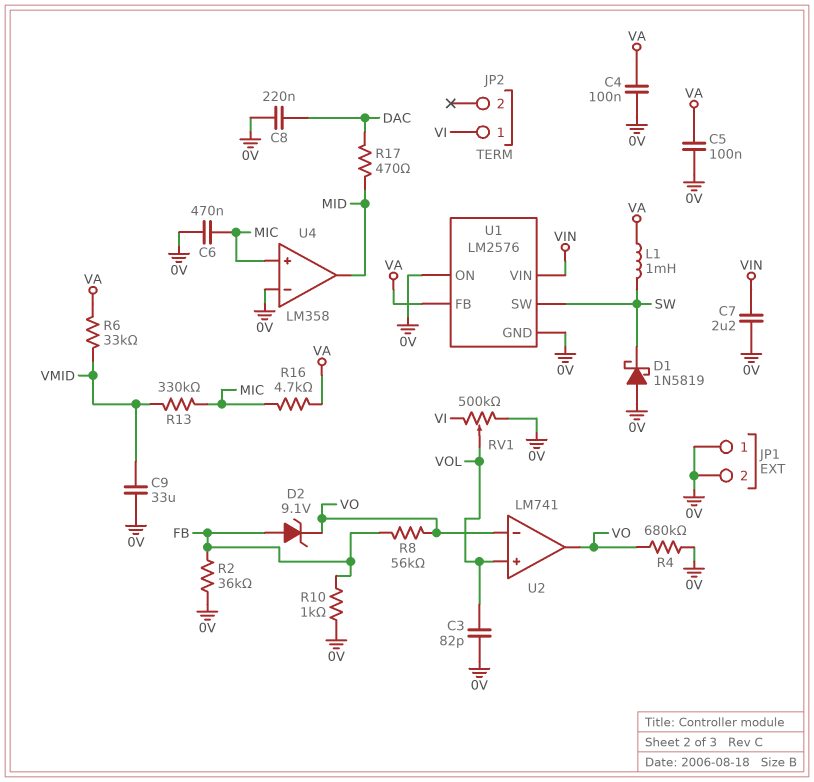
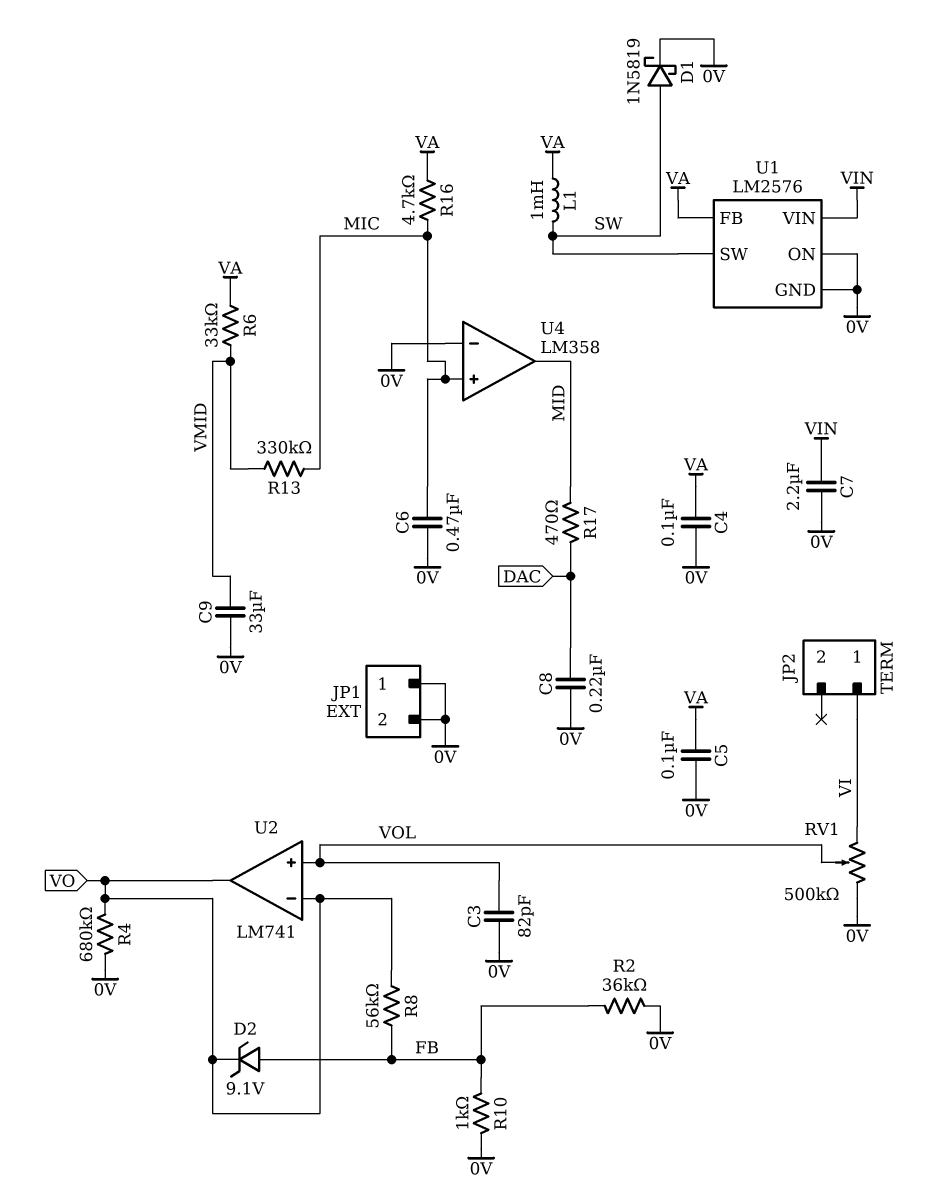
D1: schottky 1N5819 (A 0V, K SW) -> schottky 1N5819 (A SW, K 0V)

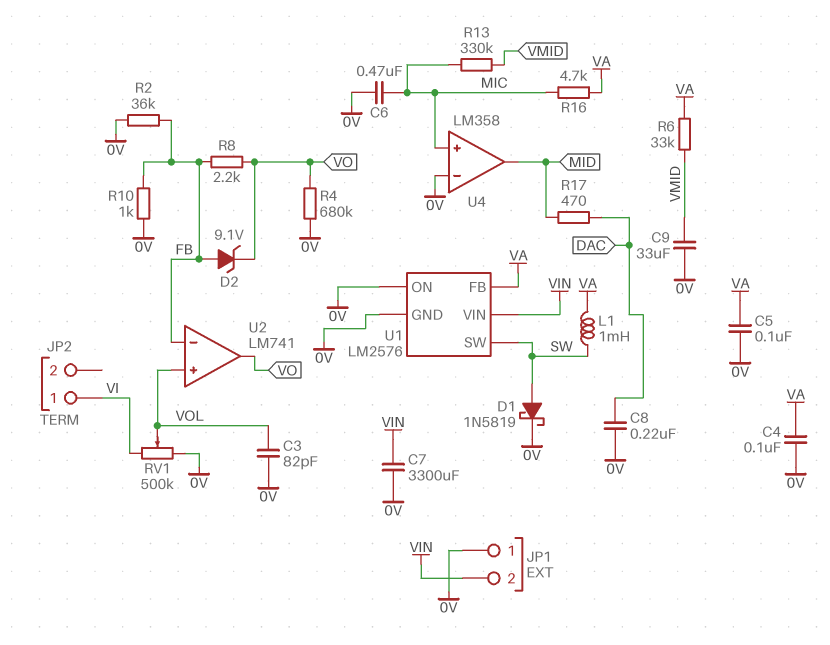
C7: 2.2uF (0V, VIN) -> 3300uF (0V, VIN)
JP1 pin 2: 0V -> VIN
R8: 56k (FB, VO) -> 2.2k (FB, VO)
U2 pin in-: VO -> FB

